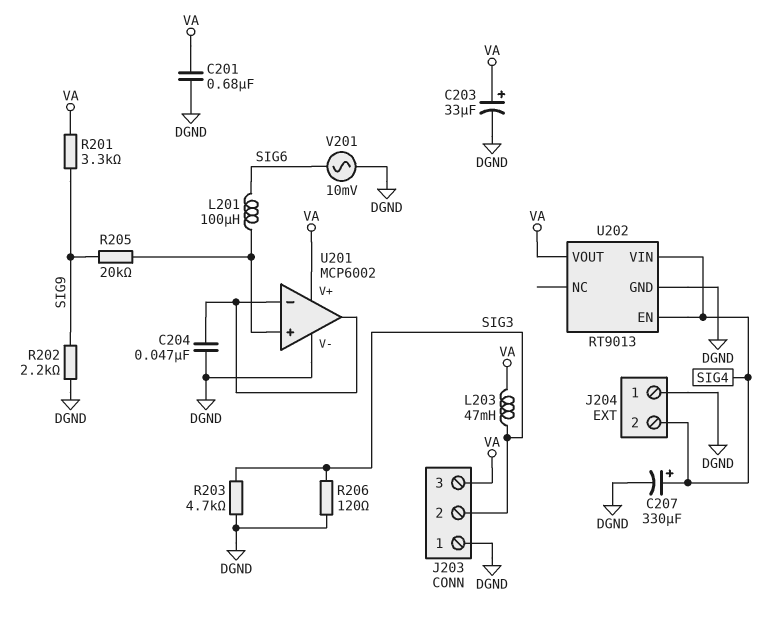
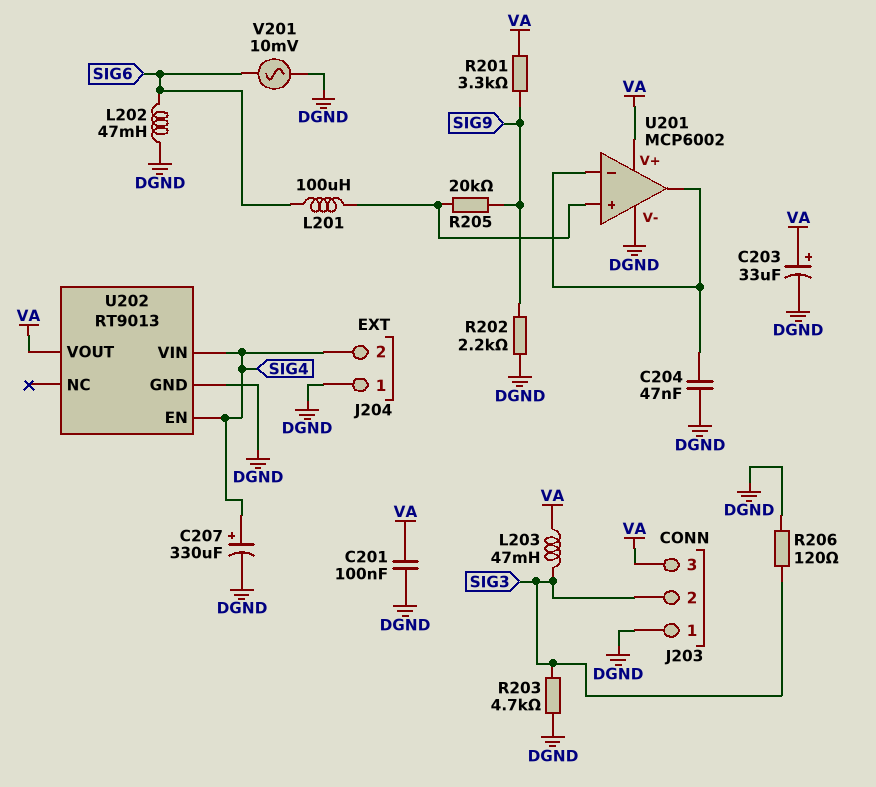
C201: 680nF (DGND, VA) -> 100nF (DGND, VA)
L202: none -> 47mH (DGND, SIG6)

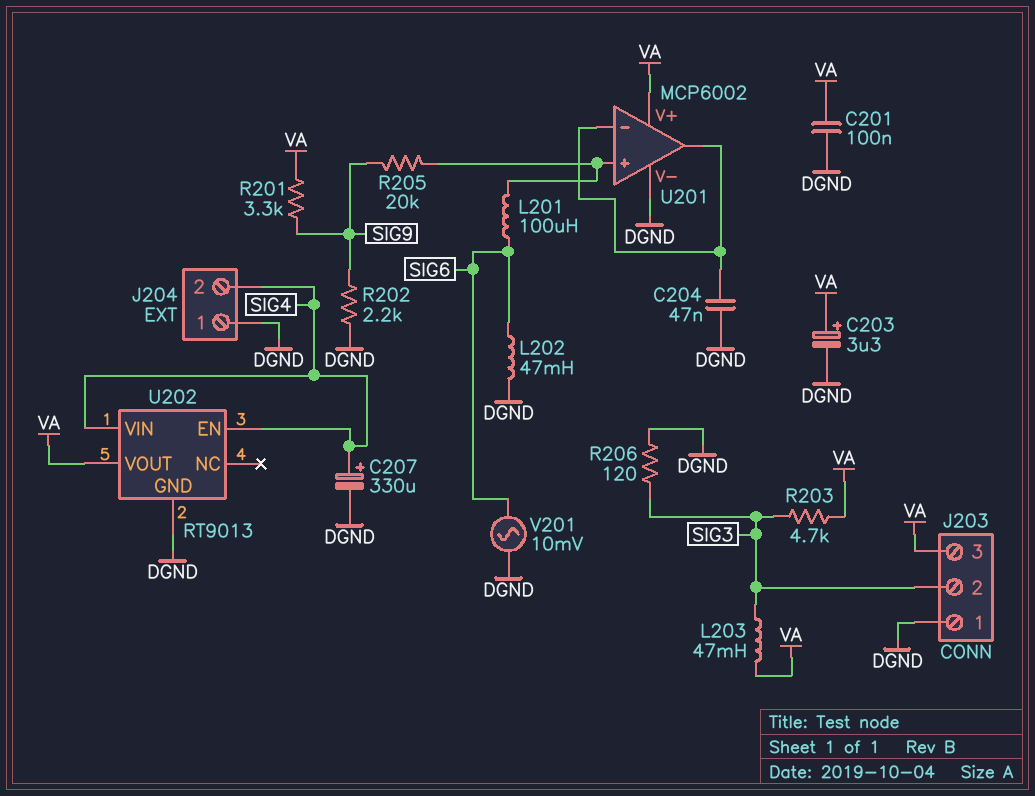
C203: 33uF (plus VA, minus DGND) -> 3.3uF (plus VA, minus DGND)
R203: 4.7k (DGND, SIG3) -> 4.7k (SIG3, VA)

